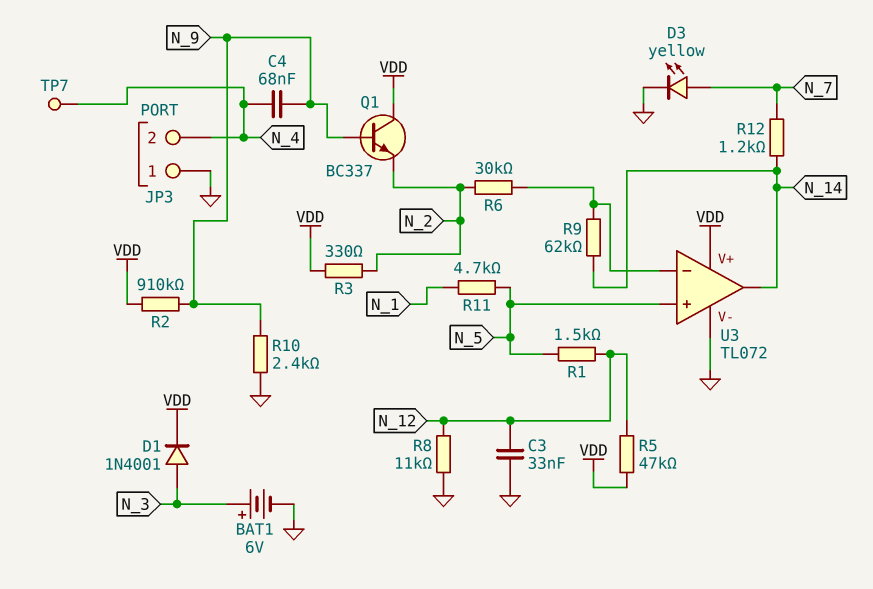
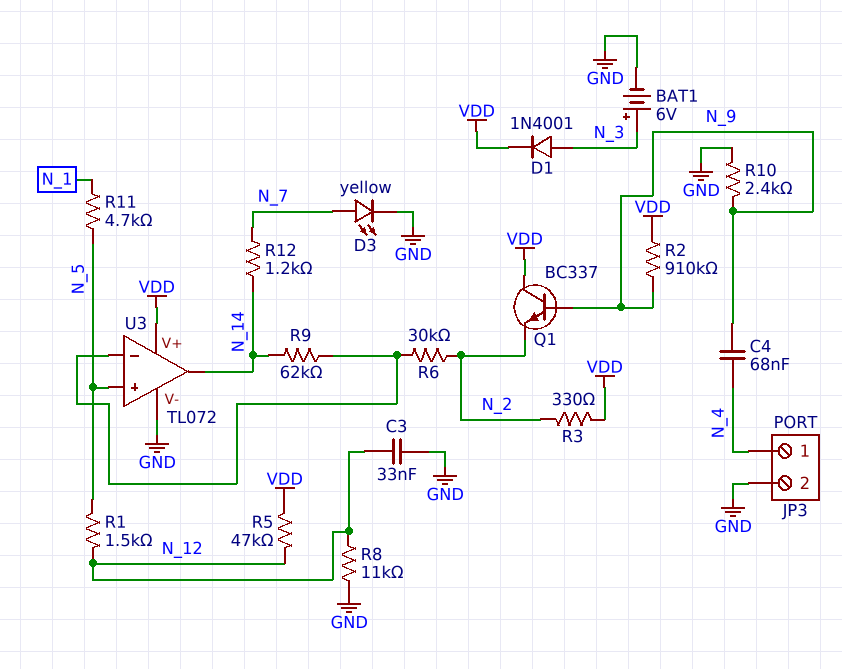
JP3 pin 1: GND -> N_4
JP3 pin 2: N_4 -> GND
TP7: test point (N_4) -> none

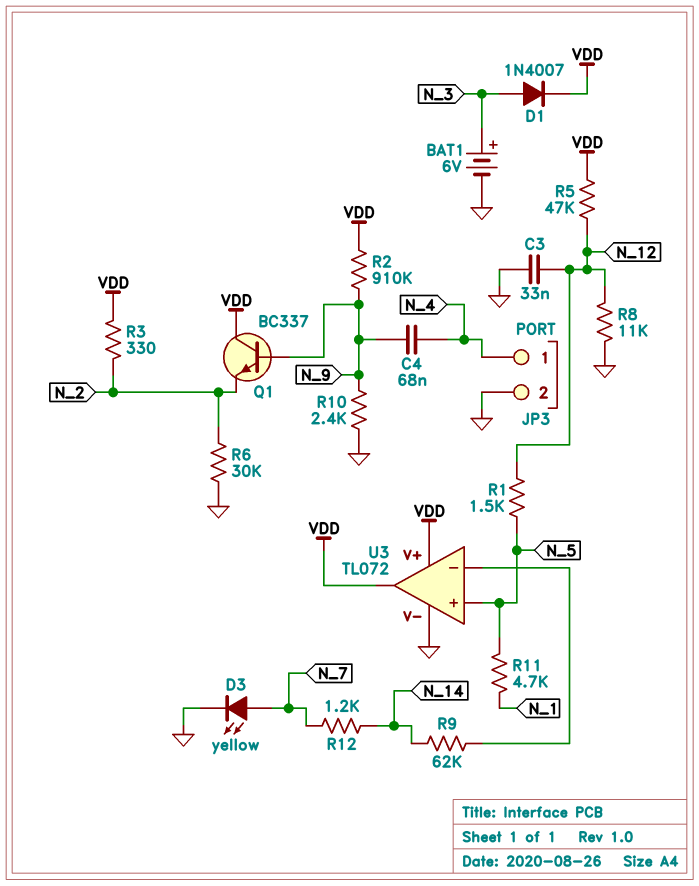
D1: diode 1N4001 (A N_3, K VDD) -> diode 1N4007 (A N_3, K VDD)
R6: 30k (N_2, U3/in-) -> 30k (GND, N_2)
U3 pin out: N_14 -> VDD

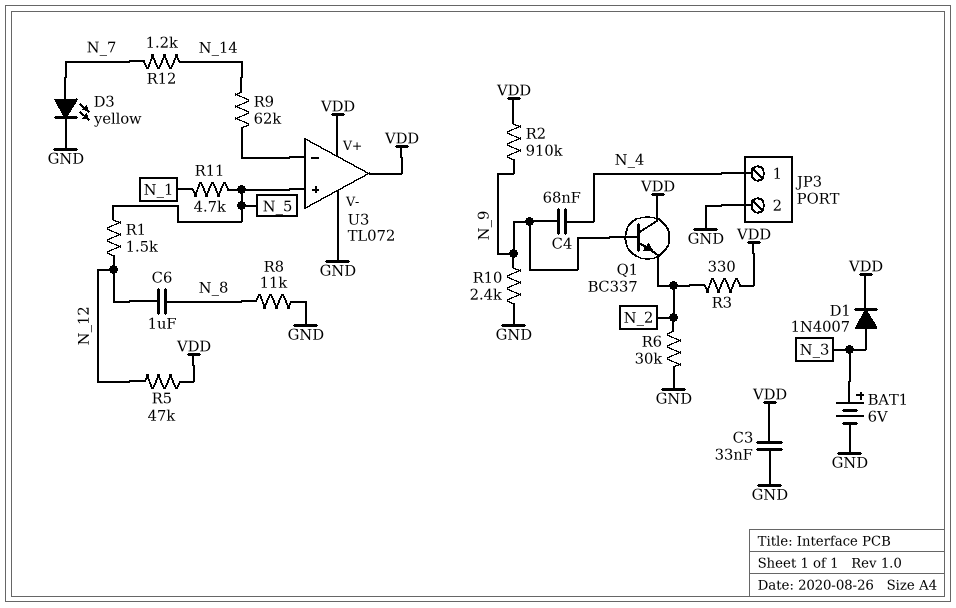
C3: 33nF (GND, N_12) -> 33nF (GND, VDD)
C6: none -> 1uF (N_8, N_12)
R8: 11k (GND, N_12) -> 11k (GND, N_8)

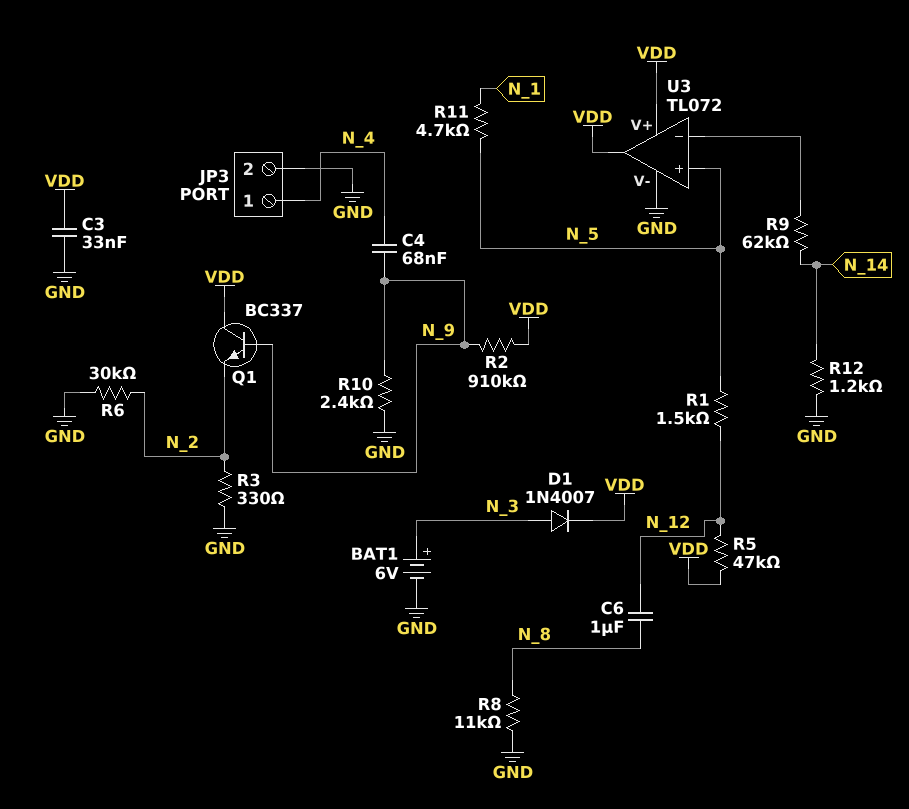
D3: LED yellow (A N_7, K GND) -> none
R3: 330 (N_2, VDD) -> 330 (GND, N_2)
R12: 1.2k (N_7, N_14) -> 1.2k (GND, N_14)

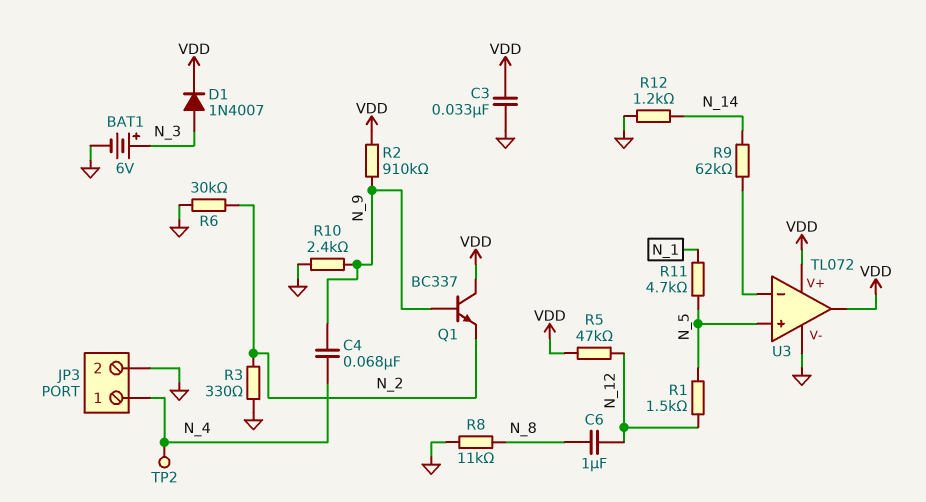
TP2: none -> test point (N_4)

